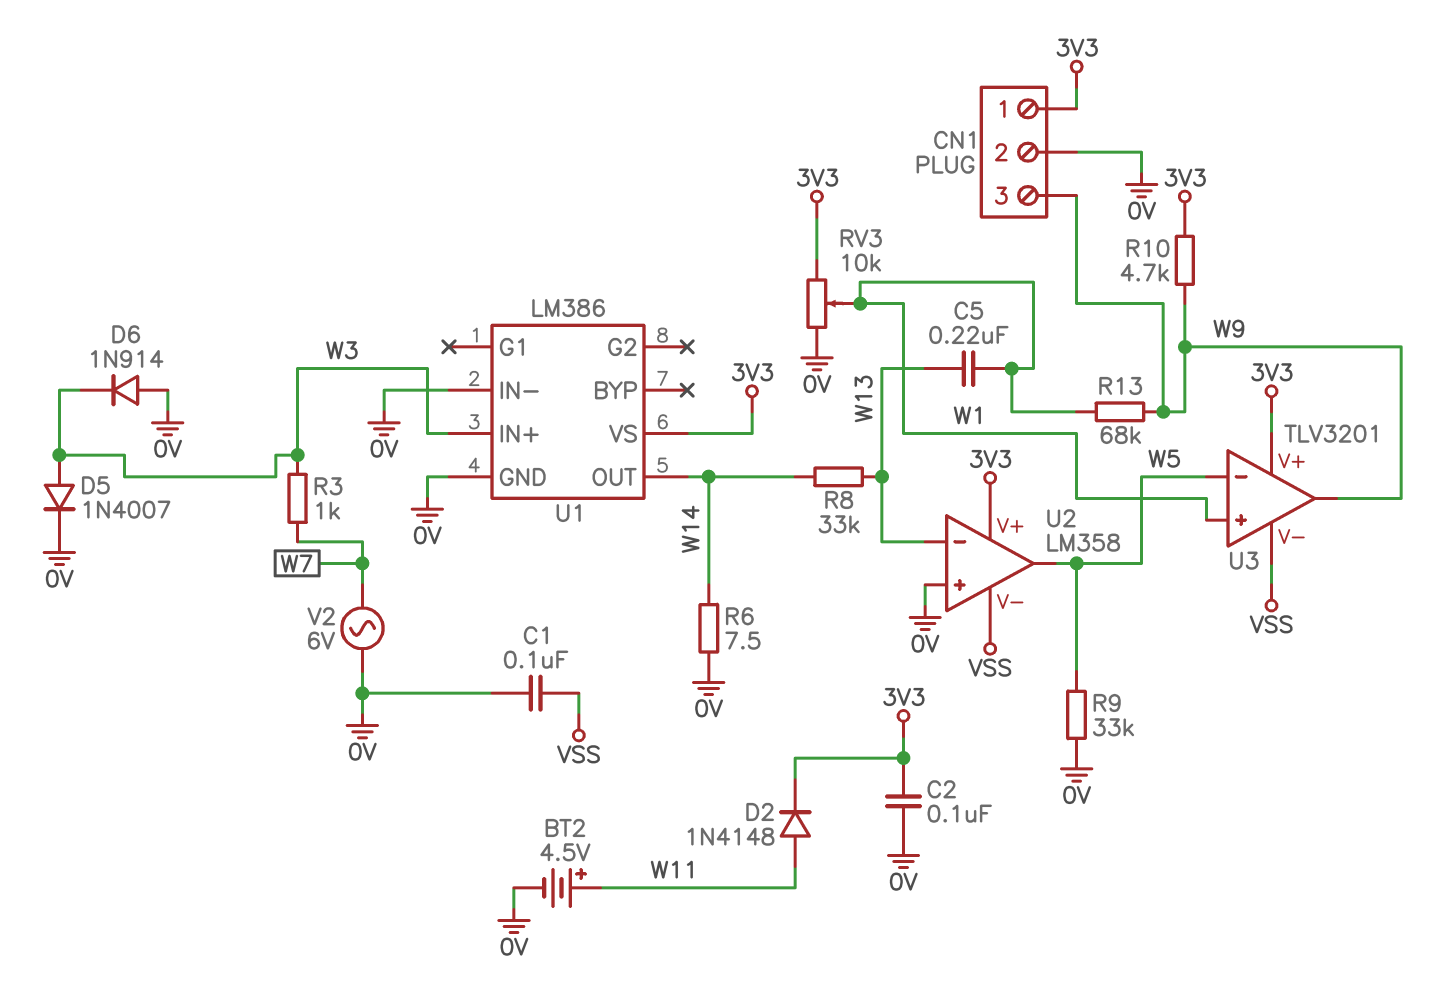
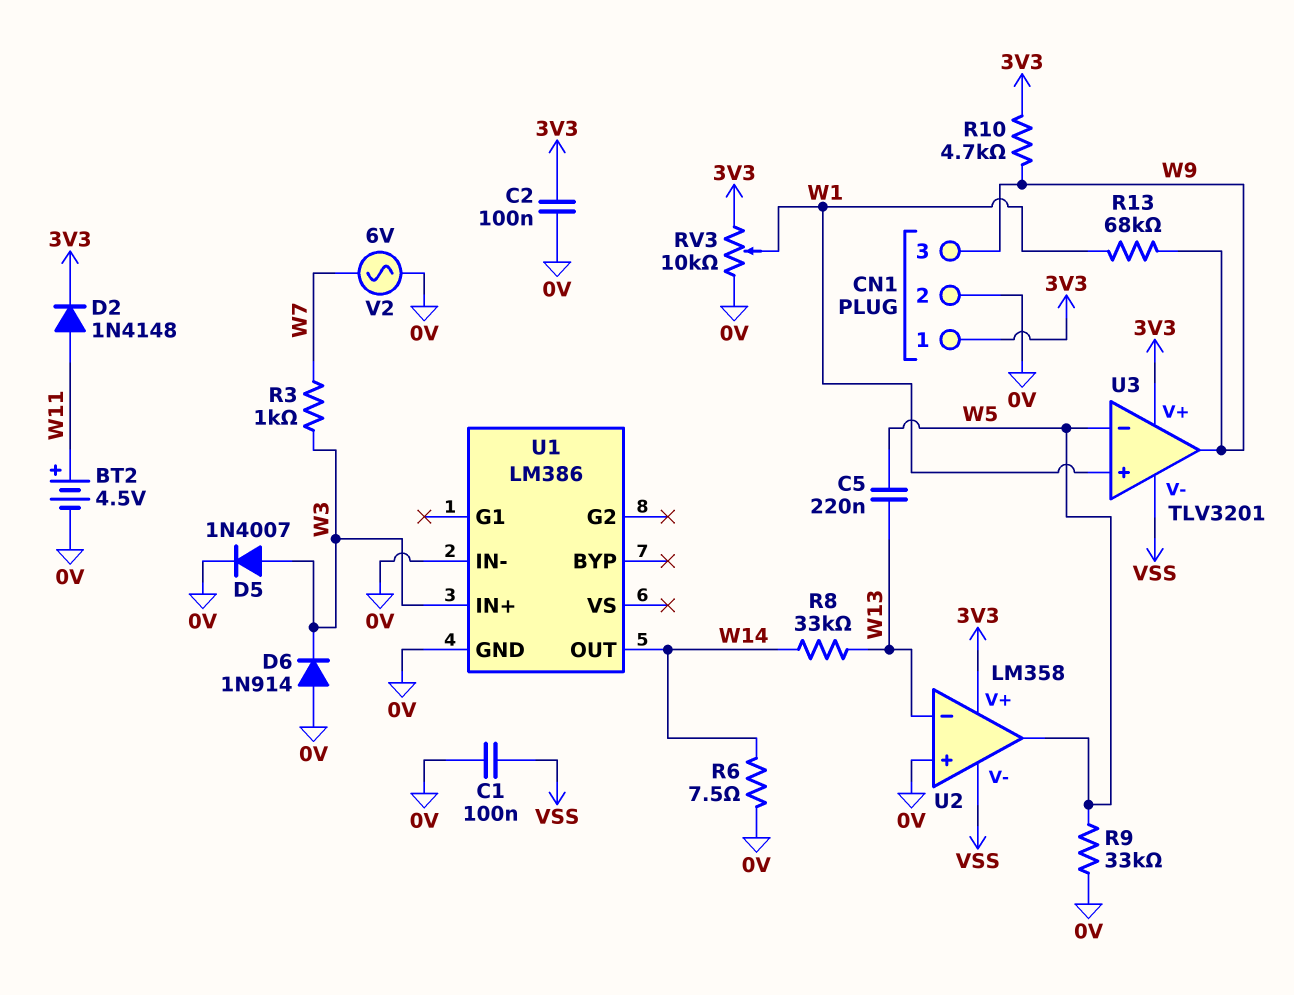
C5: 220nF (W1, W13) -> 220nF (W5, W13)
U1 pin VS: 3V3 -> none

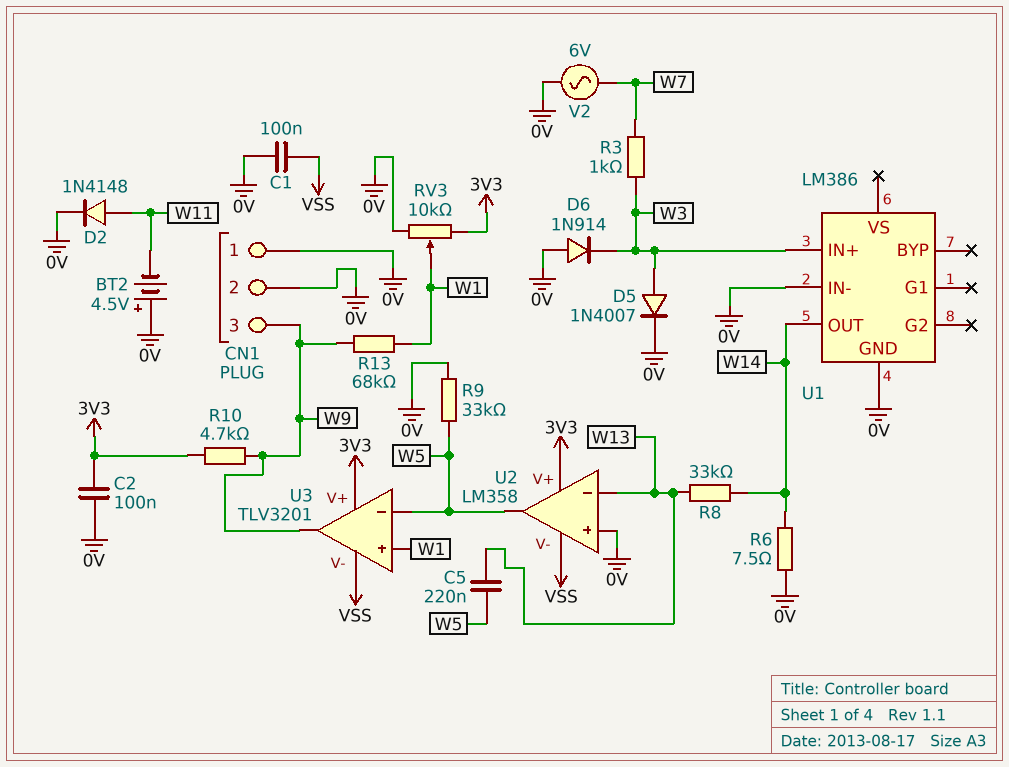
BT2: 4.5V (plus W11, minus 0V) -> 4.5V (plus 0V, minus W11)
CN1 pin 1: 3V3 -> 0V
D2: diode 1N4148 (A W11, K 3V3) -> diode 1N4148 (A W11, K 0V)

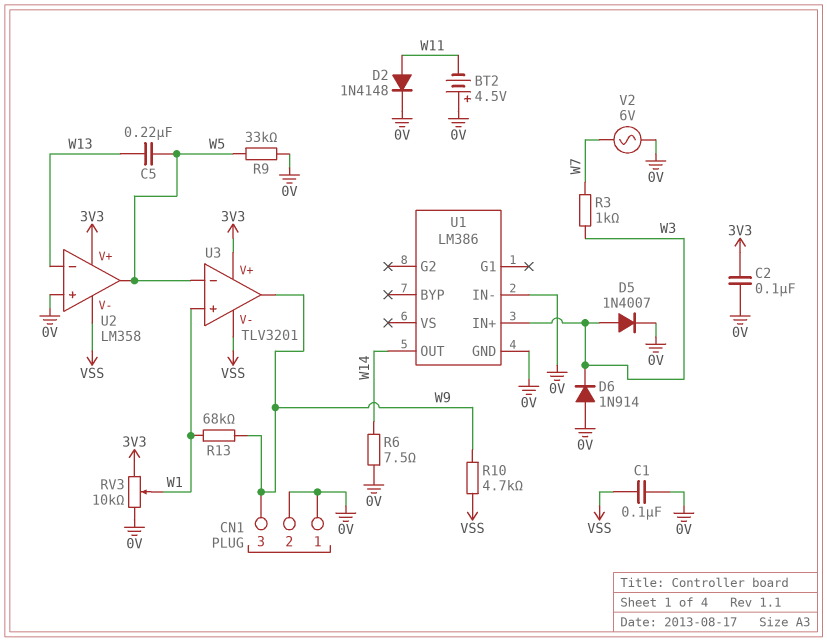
R8: 33k (W13, W14) -> none
R10: 4.7k (3V3, W9) -> 4.7k (VSS, W9)

